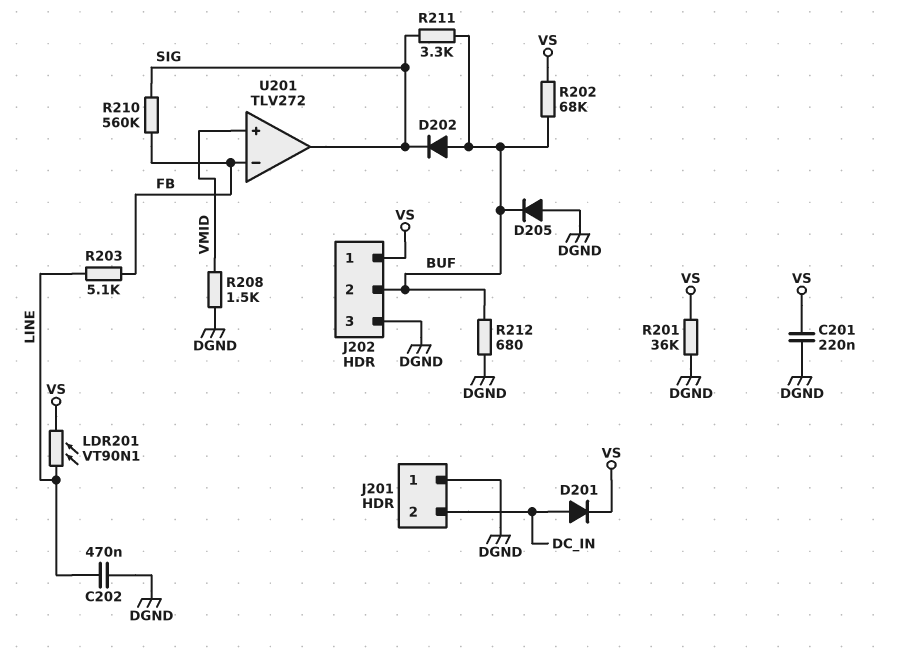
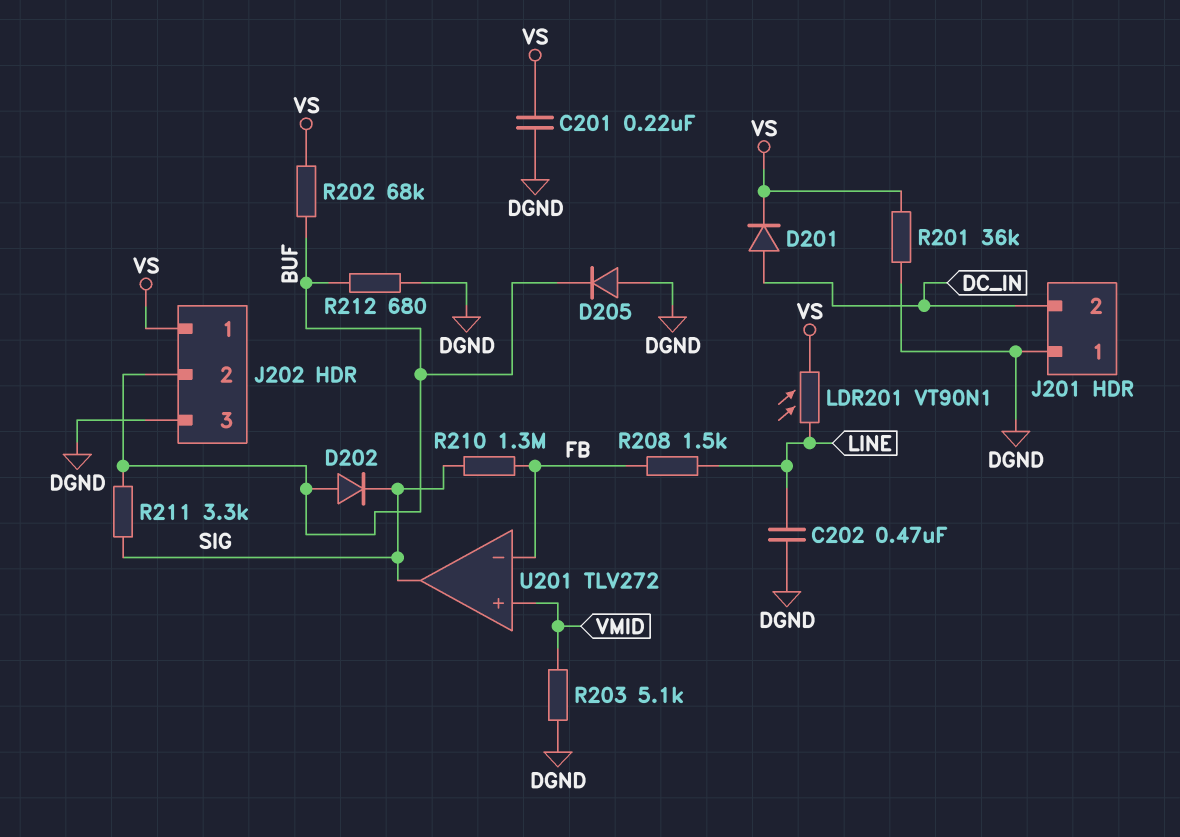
R203: 5.1k (FB, LINE) -> 5.1k (DGND, VMID)
R208: 1.5k (DGND, VMID) -> 1.5k (FB, LINE)
R210: 560k (FB, SIG) -> 1.3M (FB, SIG)

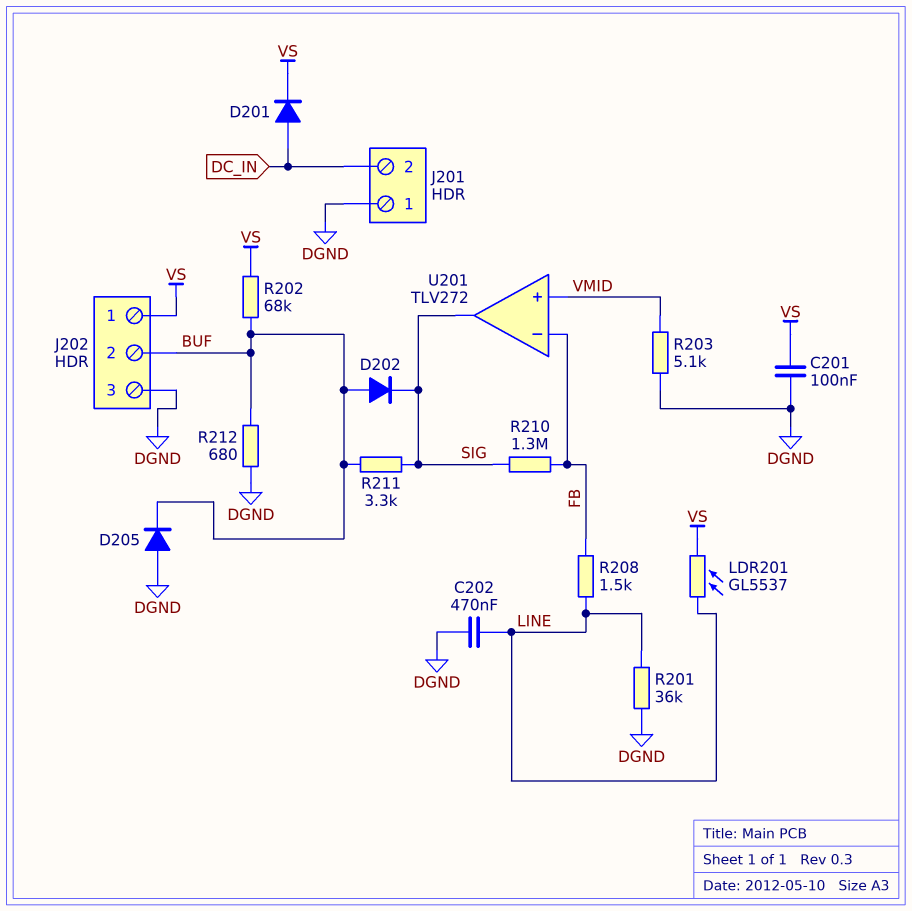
C201: 220nF (DGND, VS) -> 100nF (DGND, VS)
LDR201: VT90N1 (LINE, VS) -> GL5537 (LINE, VS)
R201: 36k (DGND, VS) -> 36k (DGND, LINE)

